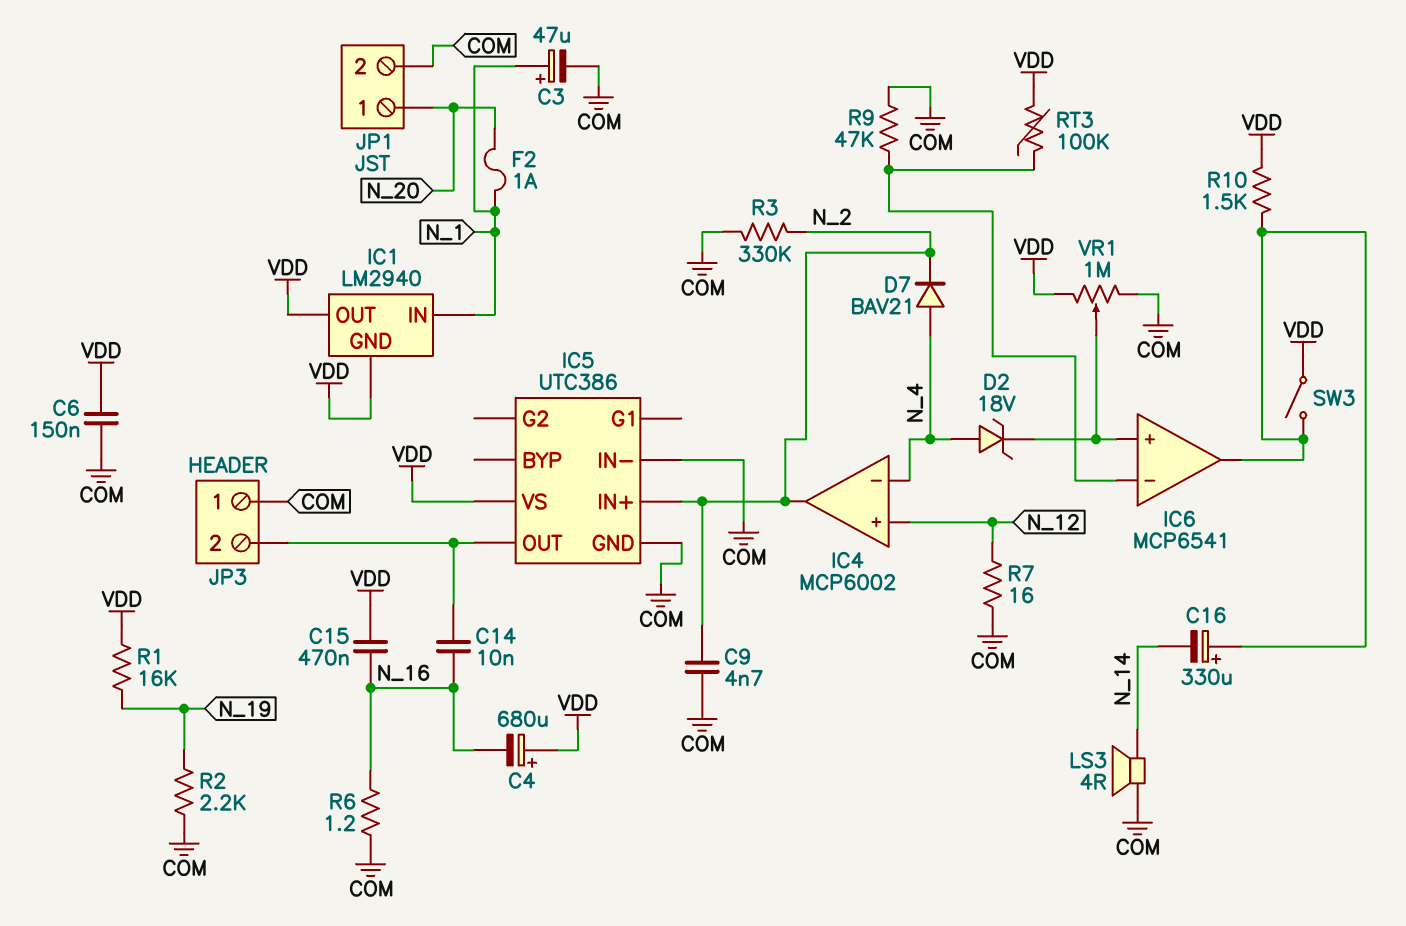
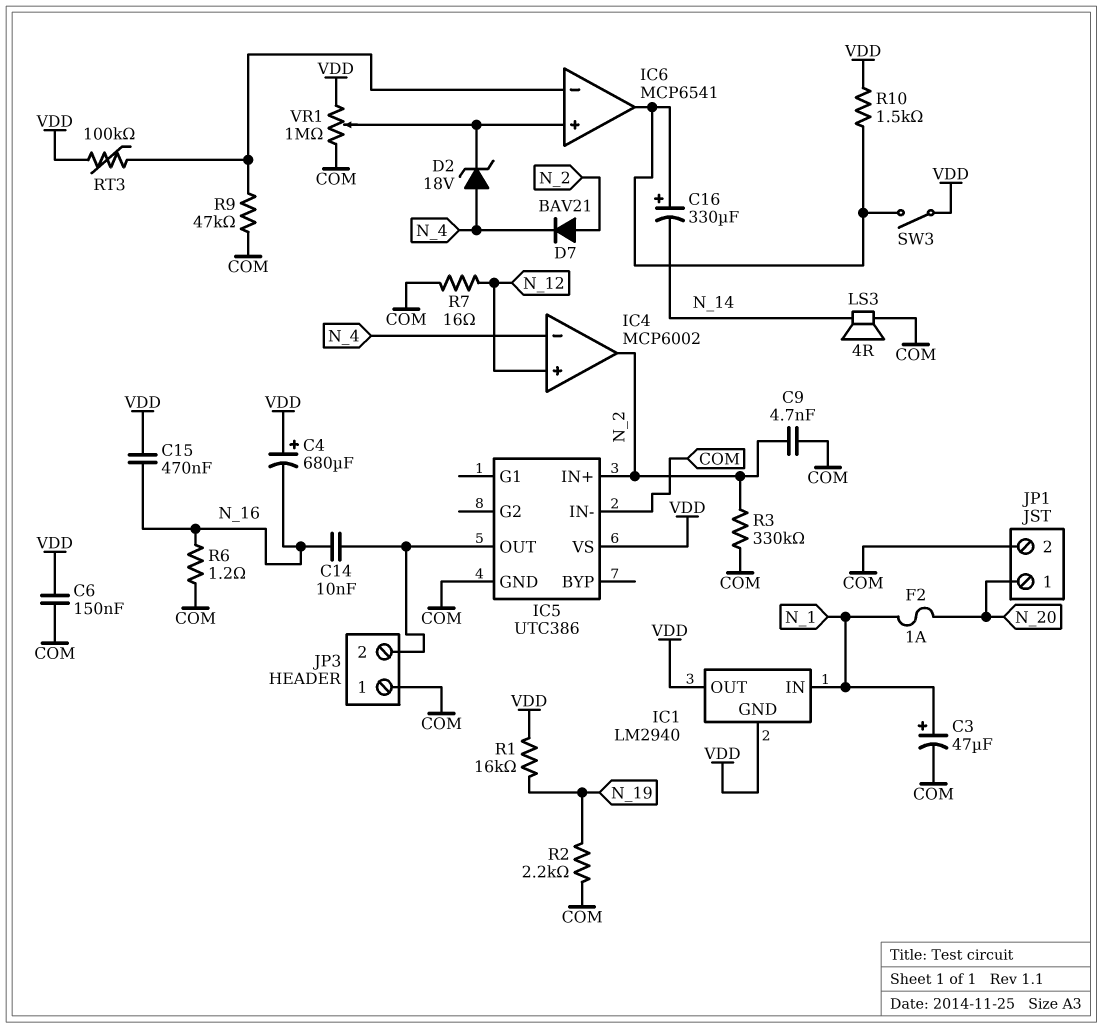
D7: diode BAV21 (A N_4, K N_2) -> diode BAV21 (A N_2, K N_4)

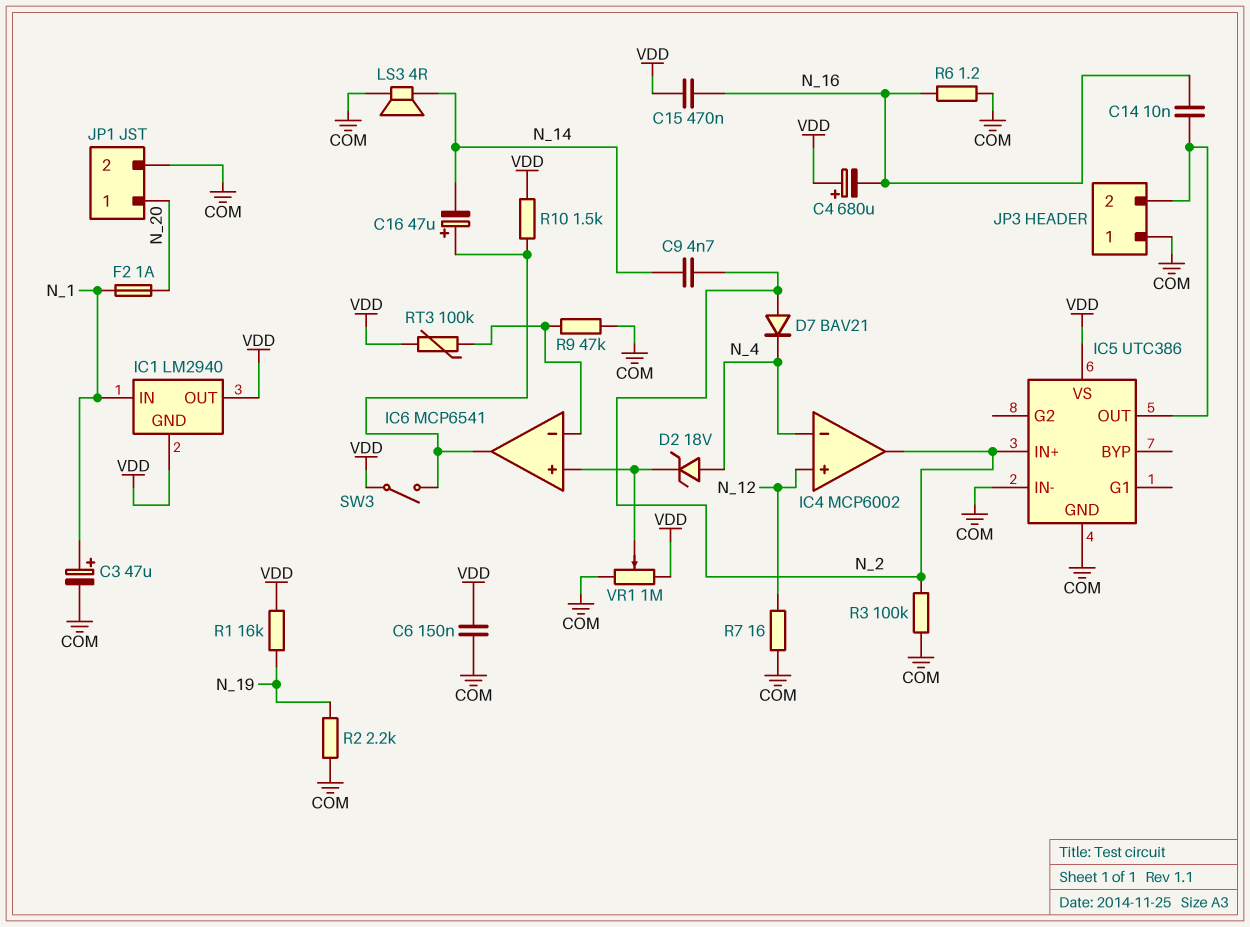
C9: 4.7nF (COM, N_2) -> 4.7nF (N_2, N_14)
C16: 330uF (plus IC6/out, minus N_14) -> 47uF (plus IC6/out, minus N_14)
R3: 330k (COM, N_2) -> 100k (COM, N_2)

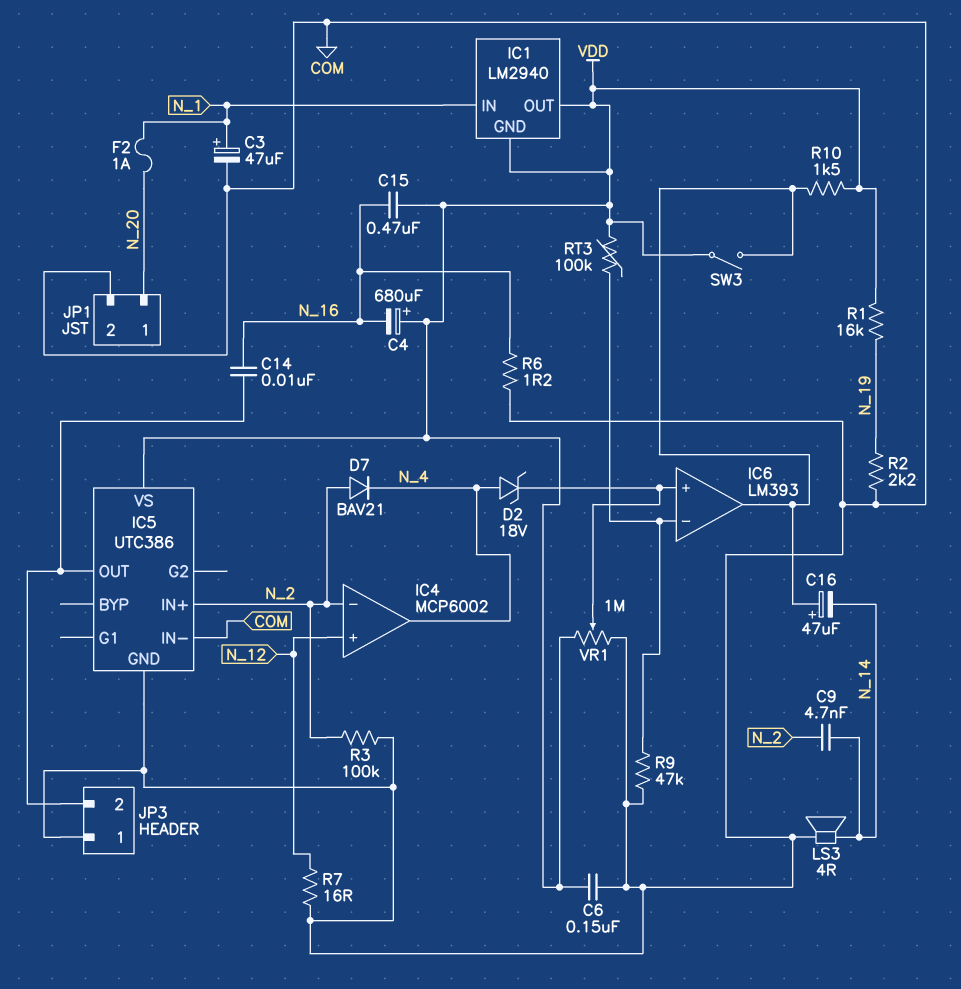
IC4 pin in-: N_4 -> N_2
IC4 pin out: N_2 -> N_4
IC6: MCP6541 -> LM393

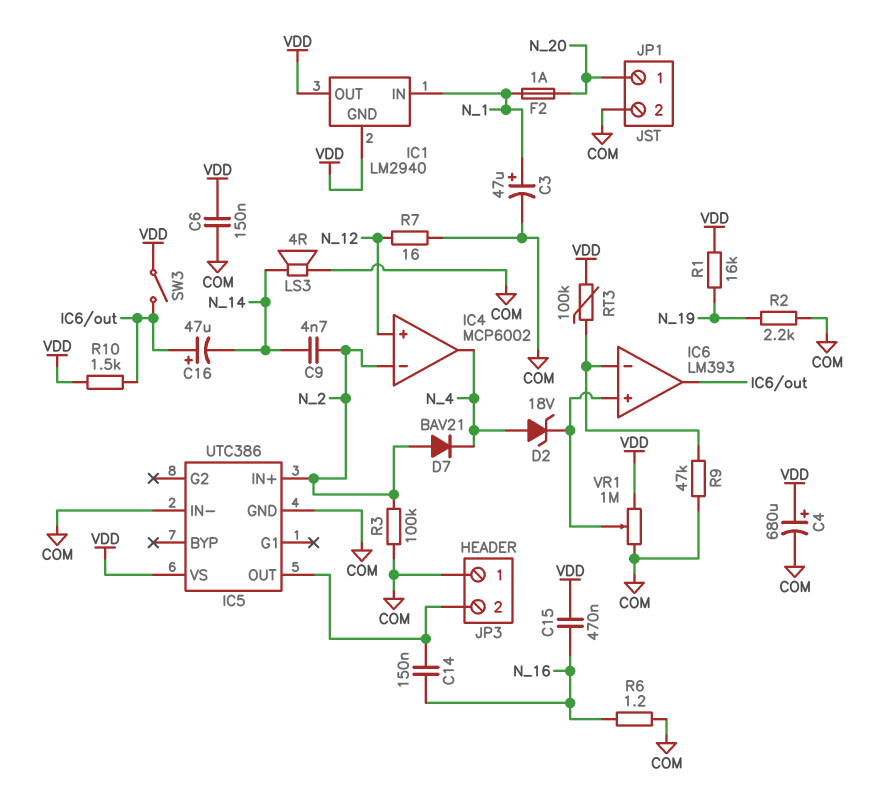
C4: 680uF (plus VDD, minus N_16) -> 680uF (plus VDD, minus COM)
C14: 10nF (IC5/OUT, N_16) -> 150nF (IC5/OUT, N_16)

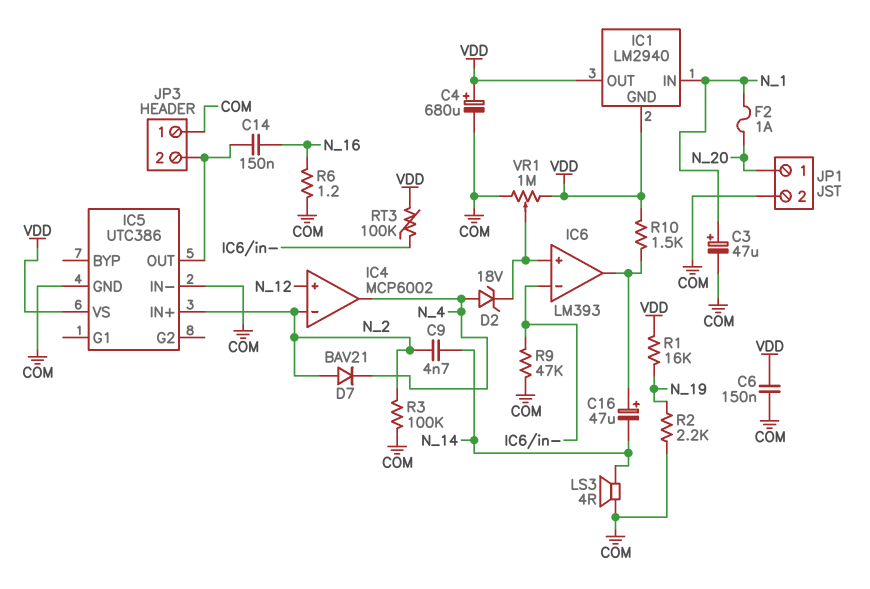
C15: 470nF (N_16, VDD) -> none
R7: 16 (COM, N_12) -> none
SW3: switch (IC6/out, VDD) -> none

